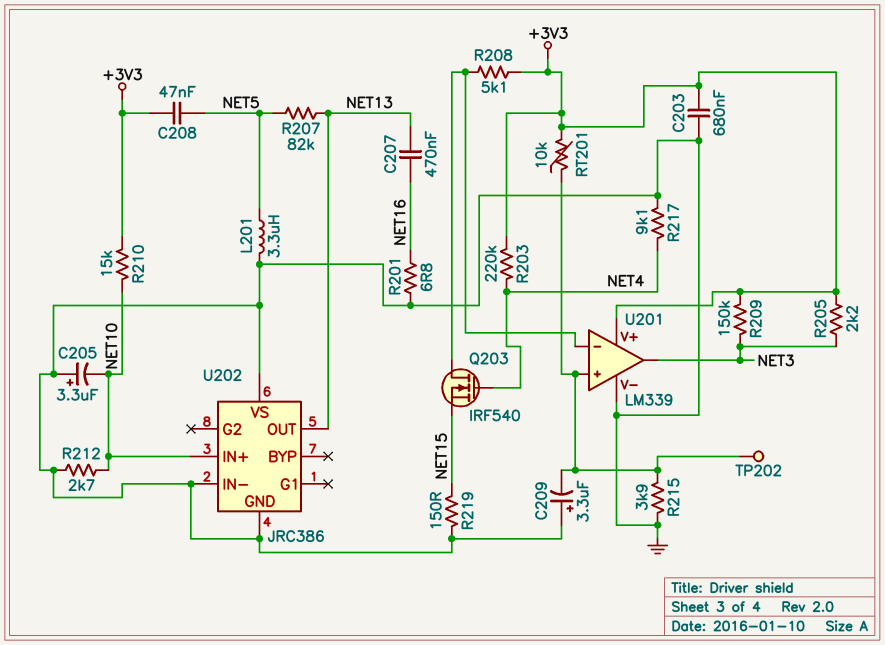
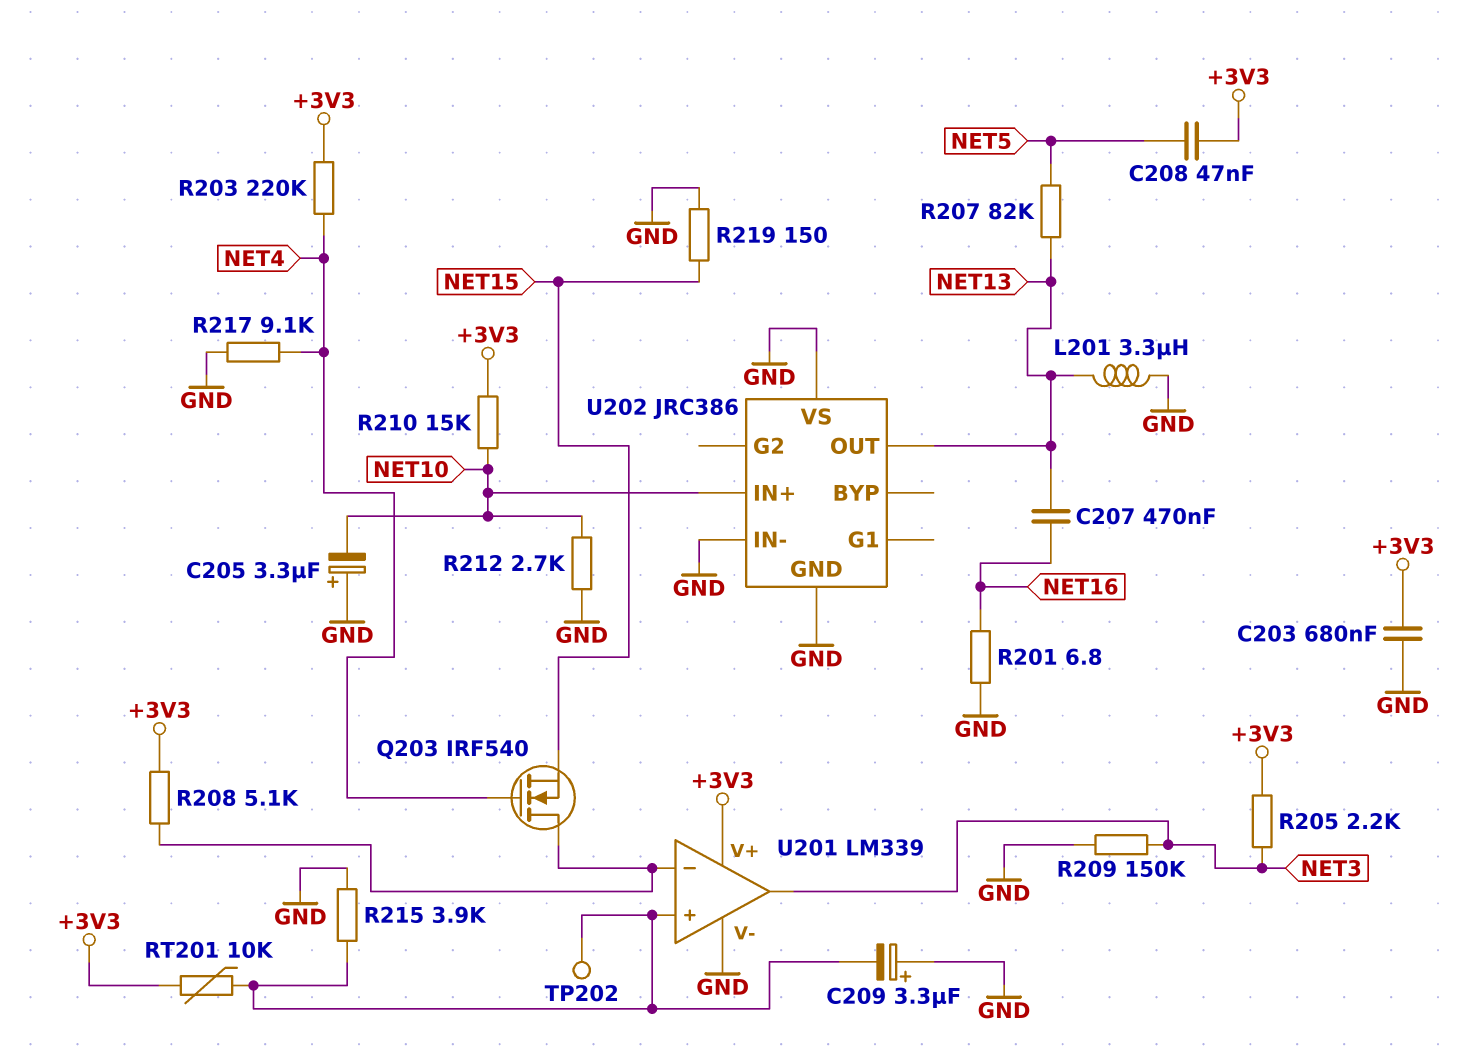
L201: 3.3uH (GND, NET5) -> 3.3uH (GND, NET13)
R209: 150k (+3V3, NET3) -> 150k (GND, NET3)

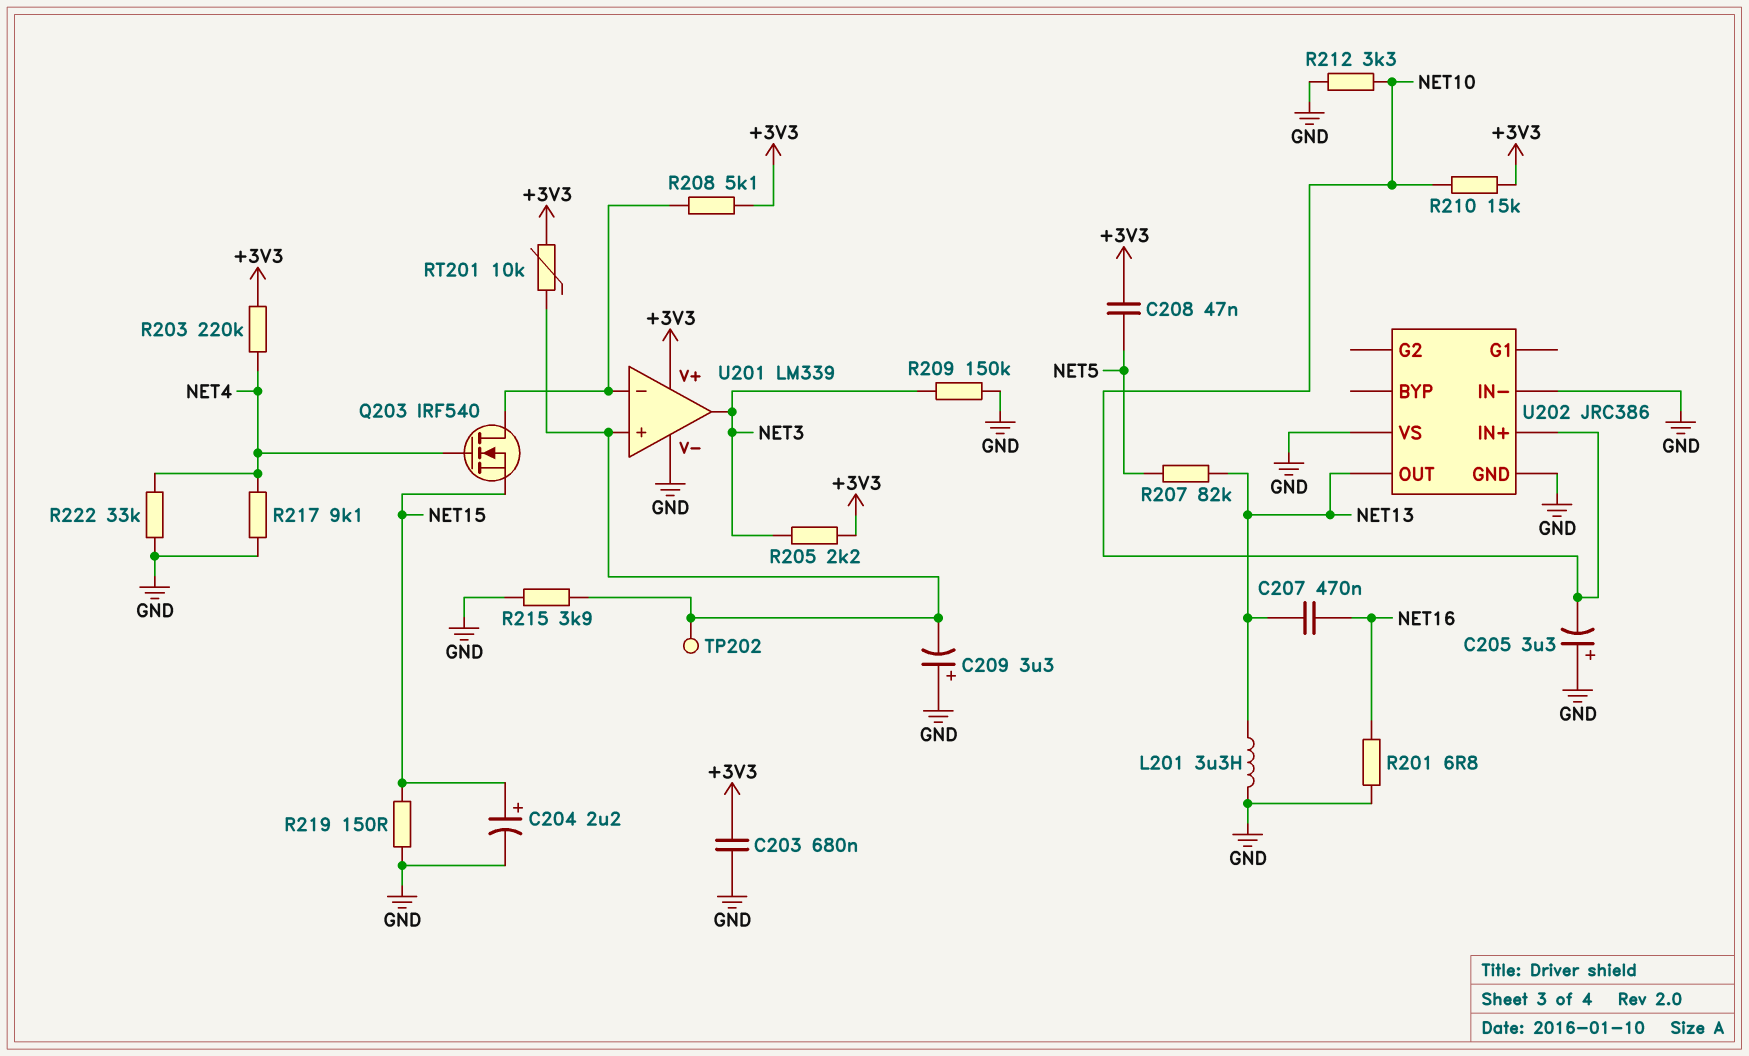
C204: none -> 2.2uF (plus NET15, minus GND)
R212: 2.7k (GND, NET10) -> 3.3k (GND, NET10)
R222: none -> 33k (GND, NET4)

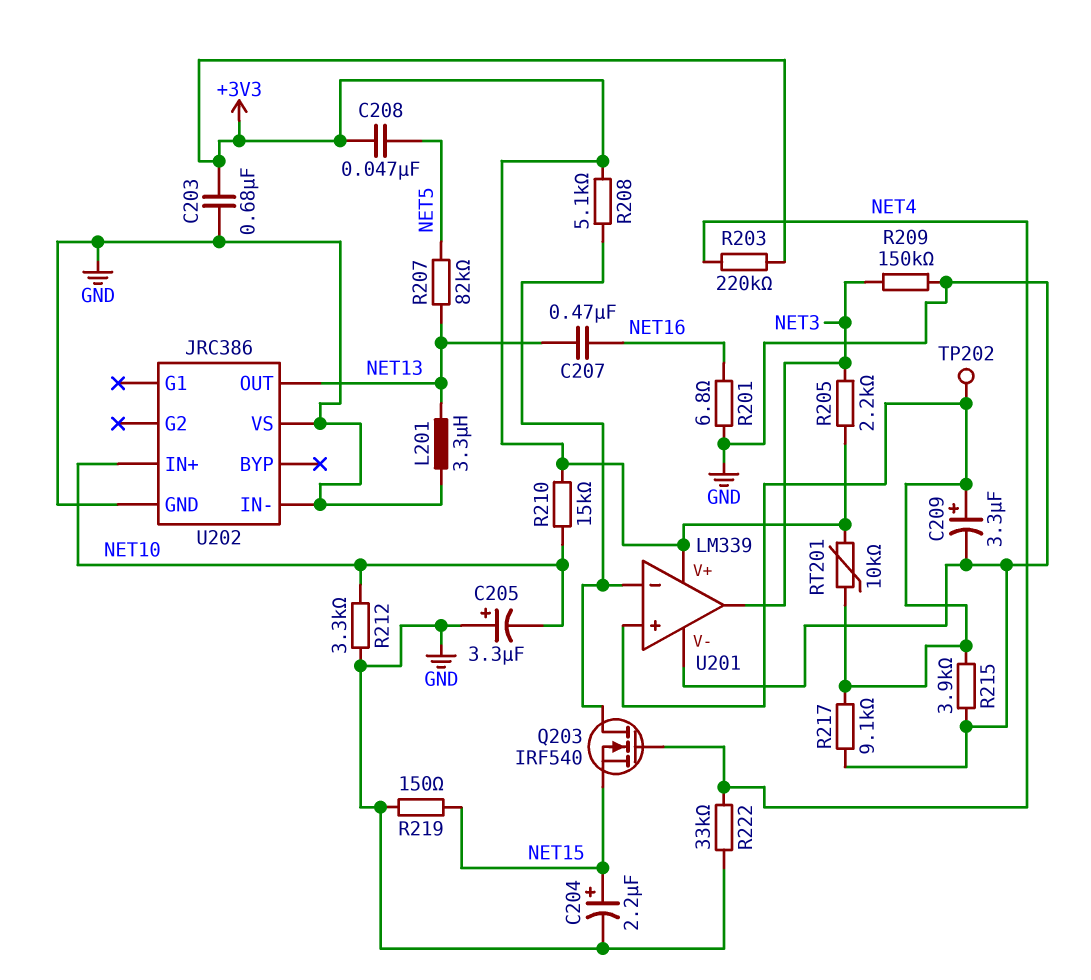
C209: 3.3uF (plus GND, minus U201/in+) -> 3.3uF (plus U201/in+, minus GND)
R217: 9.1k (GND, NET4) -> 9.1k (GND, U201/in+)

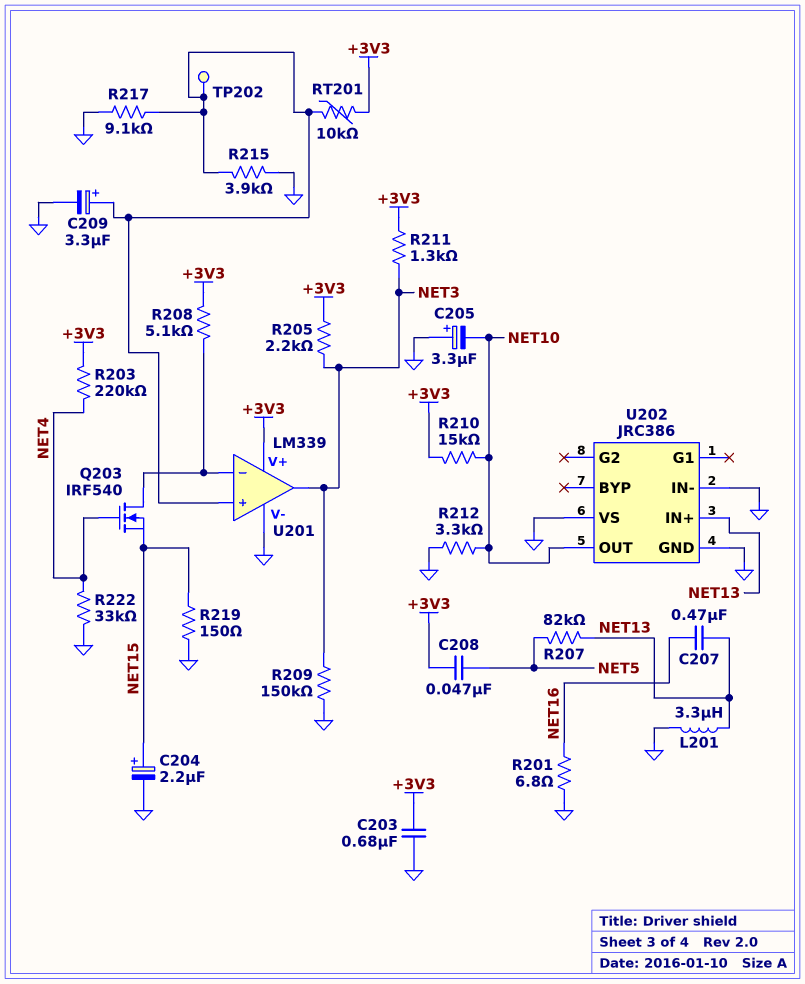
R211: none -> 1.3k (+3V3, NET3)
U202 pin IN+: NET10 -> NET13
U202 pin OUT: NET13 -> NET10

